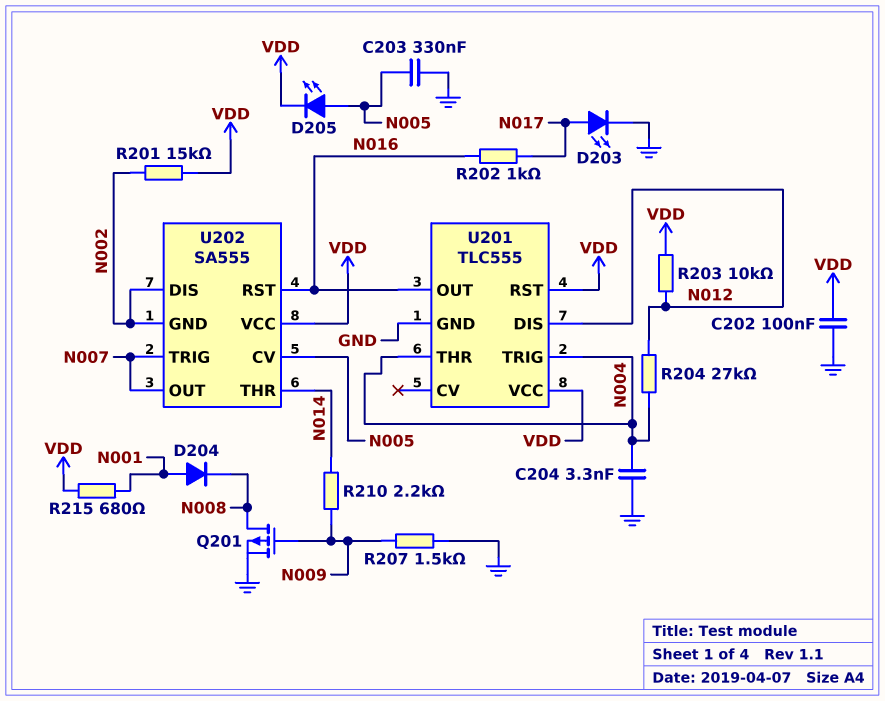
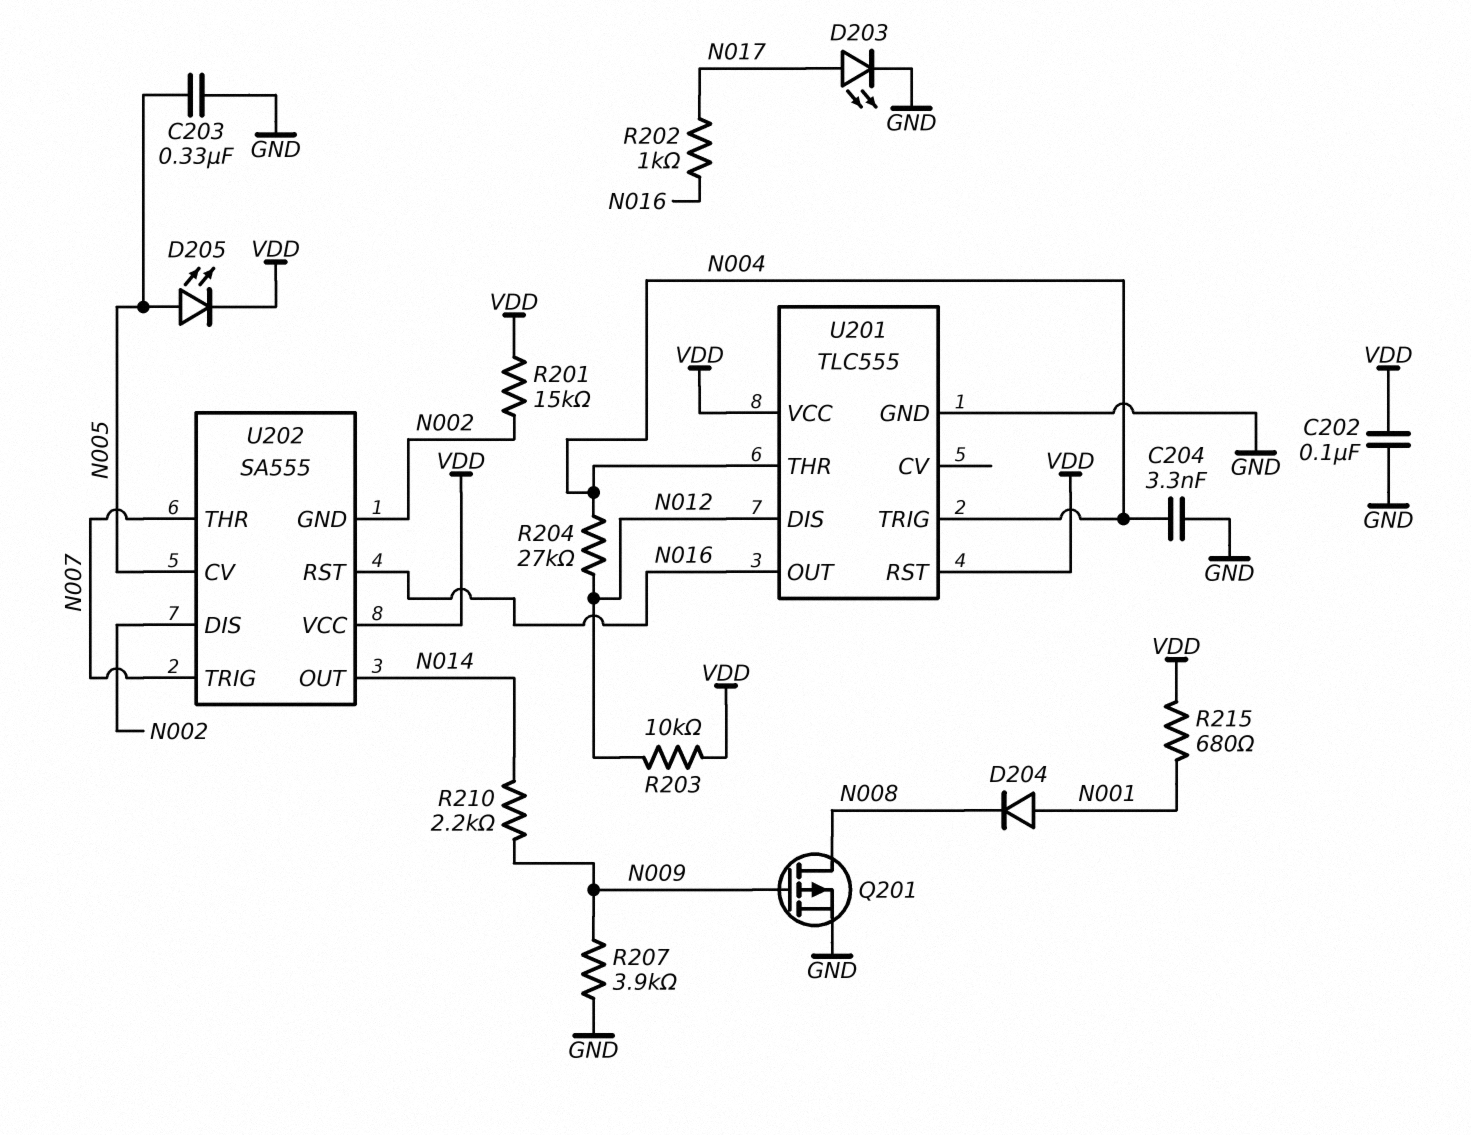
R207: 1.5k (GND, N009) -> 3.9k (GND, N009)
U202 pin OUT: N007 -> N014
U202 pin THR: N014 -> N007

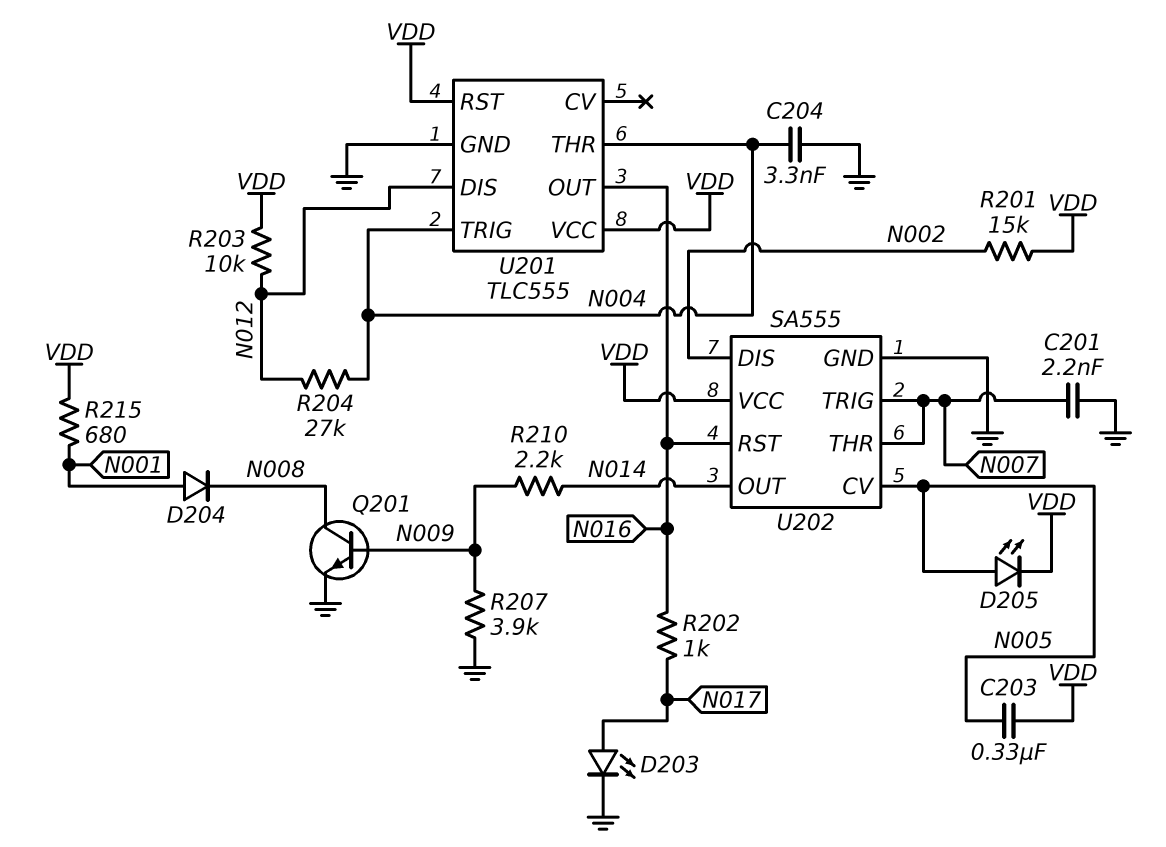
C201: none -> 2.2nF (GND, N007)
C202: 100nF (GND, VDD) -> none
C203: 330nF (GND, N005) -> 330nF (N005, VDD)
Q201: PMOS (G N009, D N008, S GND) -> NPN (B N009, C N008, E GND)
U202 pin GND: N002 -> GND

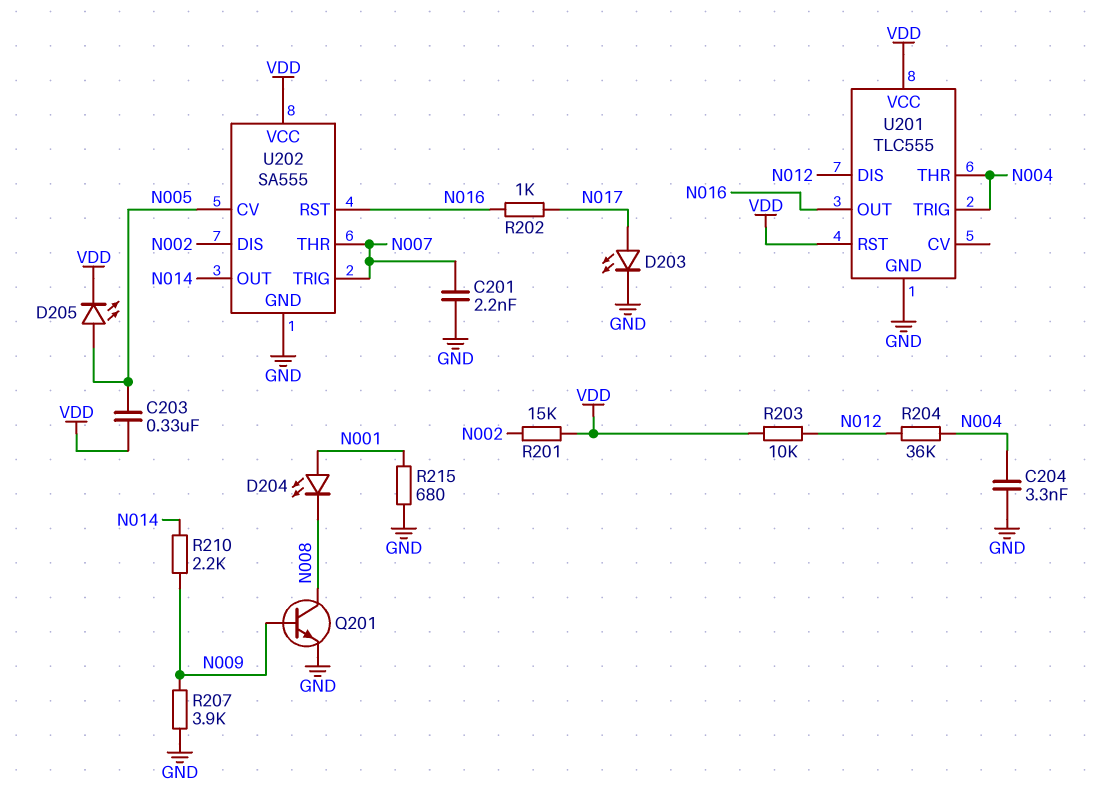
D204: diode (A N001, K N008) -> LED (A N001, K N008)
R204: 27k (N004, N012) -> 36k (N004, N012)
R215: 680 (N001, VDD) -> 680 (GND, N001)

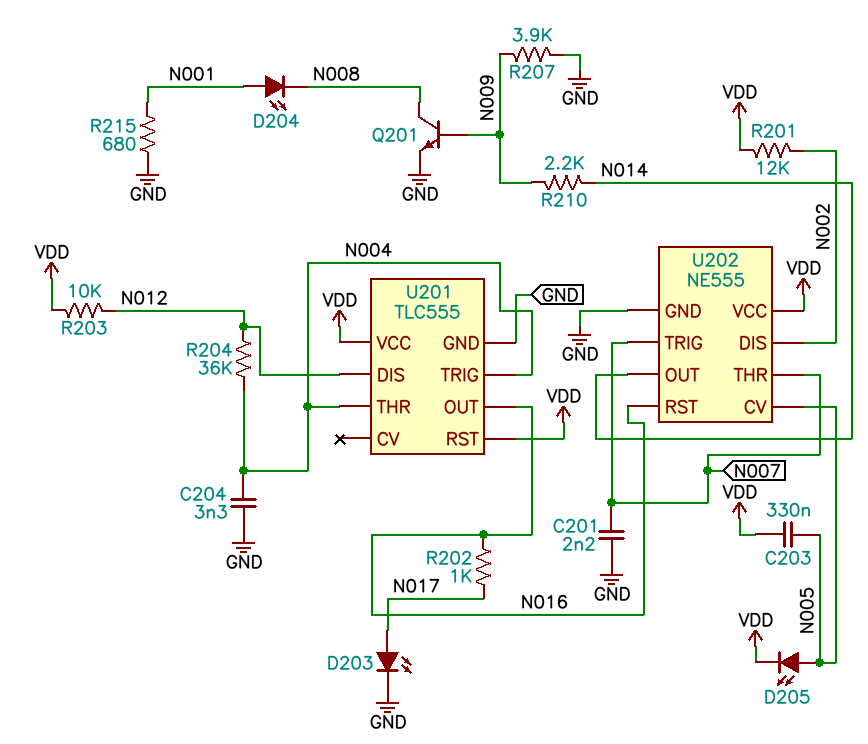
R201: 15k (N002, VDD) -> 12k (N002, VDD)
U202: SA555 -> NE555

